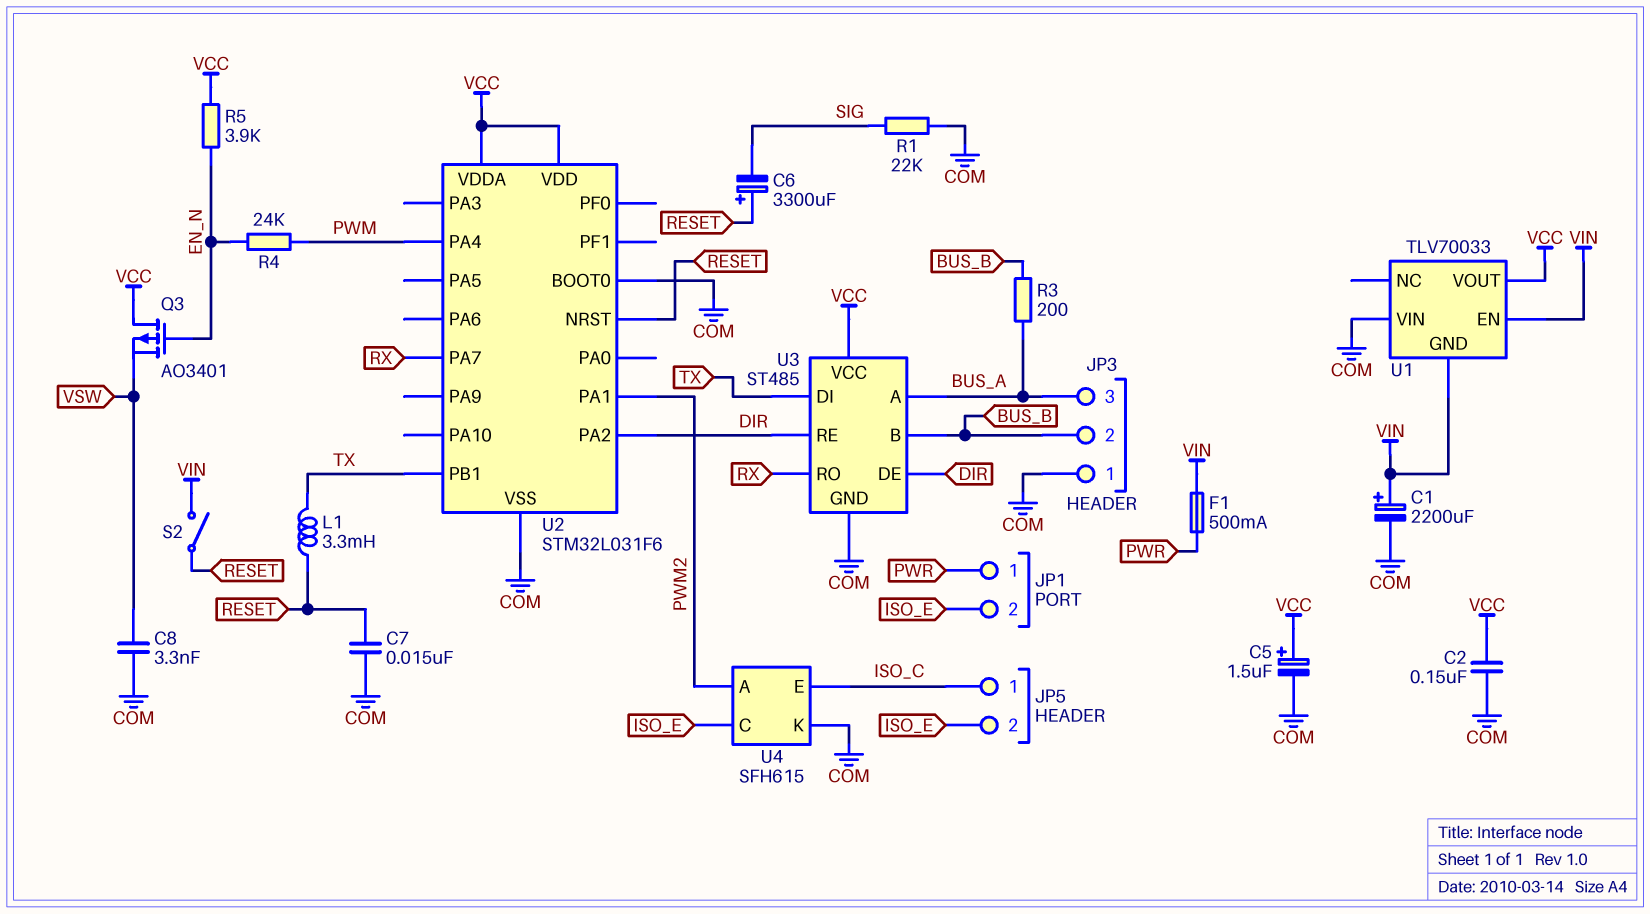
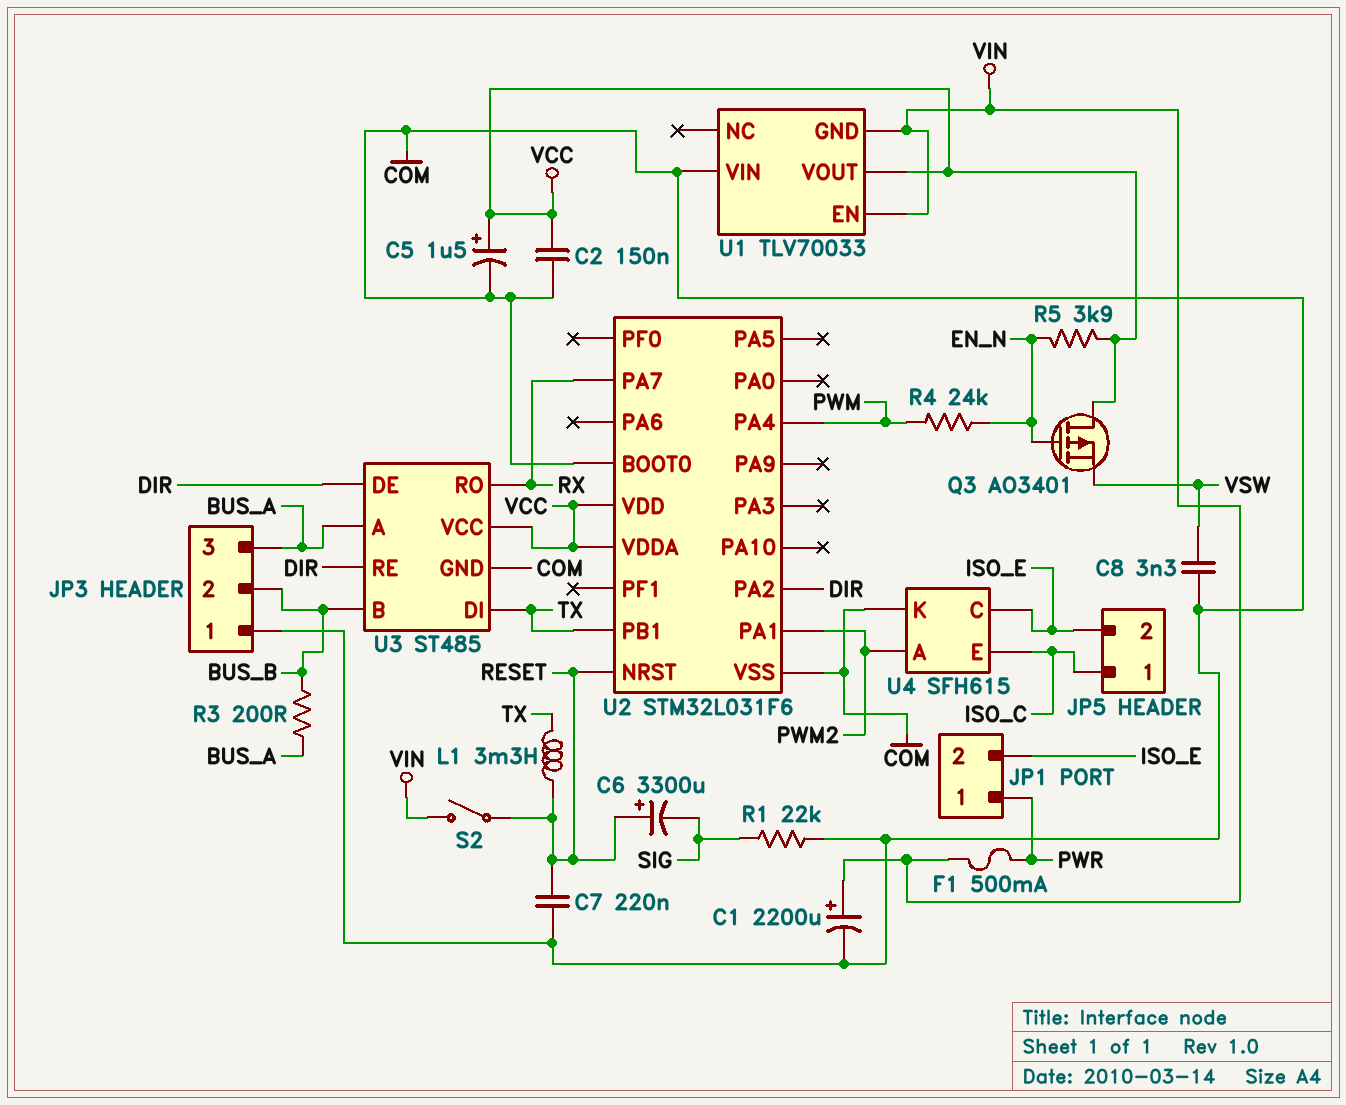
C7: 15nF (COM, RESET) -> 220nF (COM, RESET)

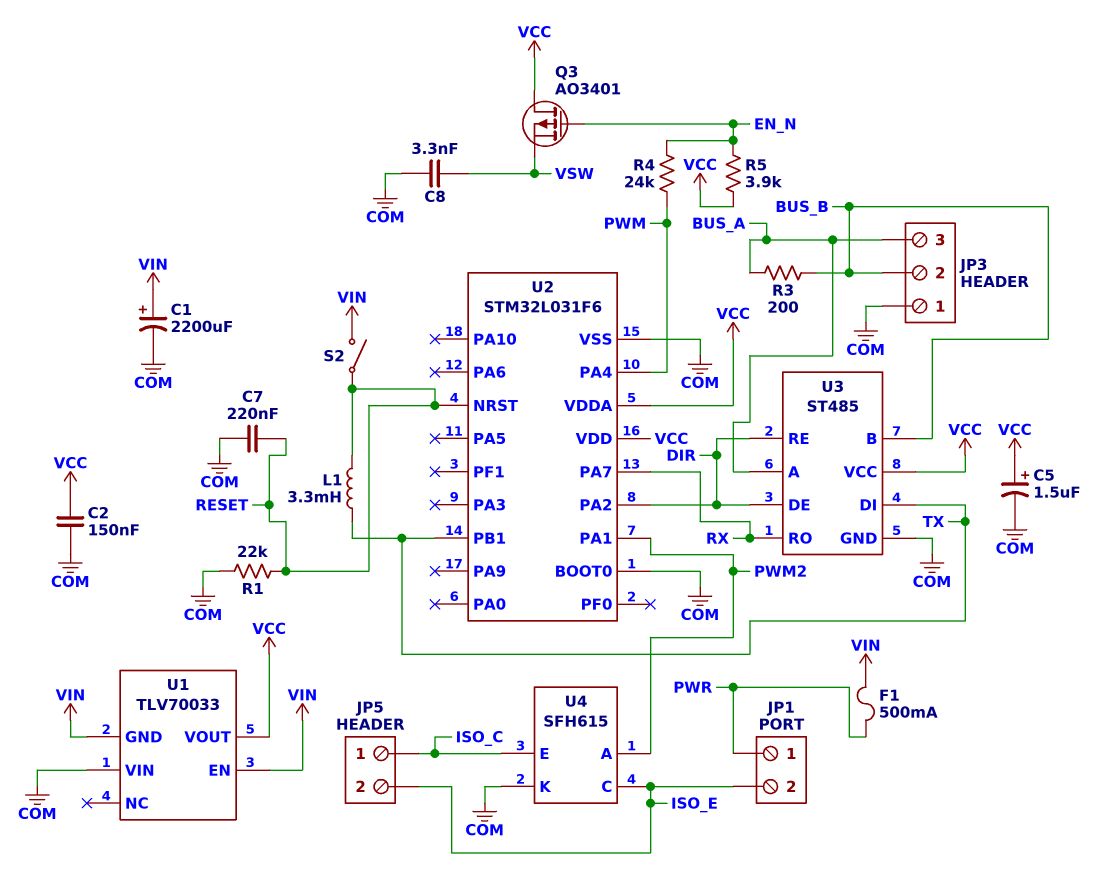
C6: 3300uF (plus RESET, minus SIG) -> none
R1: 22k (COM, SIG) -> 22k (COM, RESET)

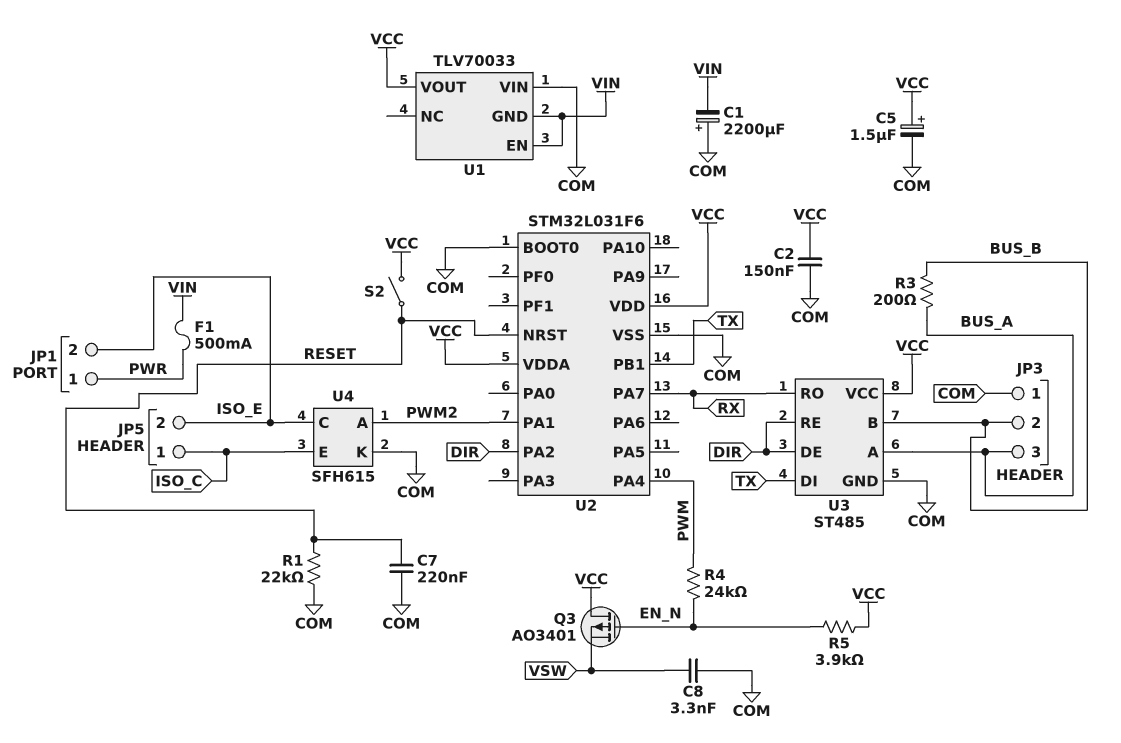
C1: 2200uF (plus VIN, minus COM) -> 2200uF (plus COM, minus VIN)
L1: 3.3mH (RESET, TX) -> none
S2: switch (RESET, VIN) -> switch (RESET, VCC)

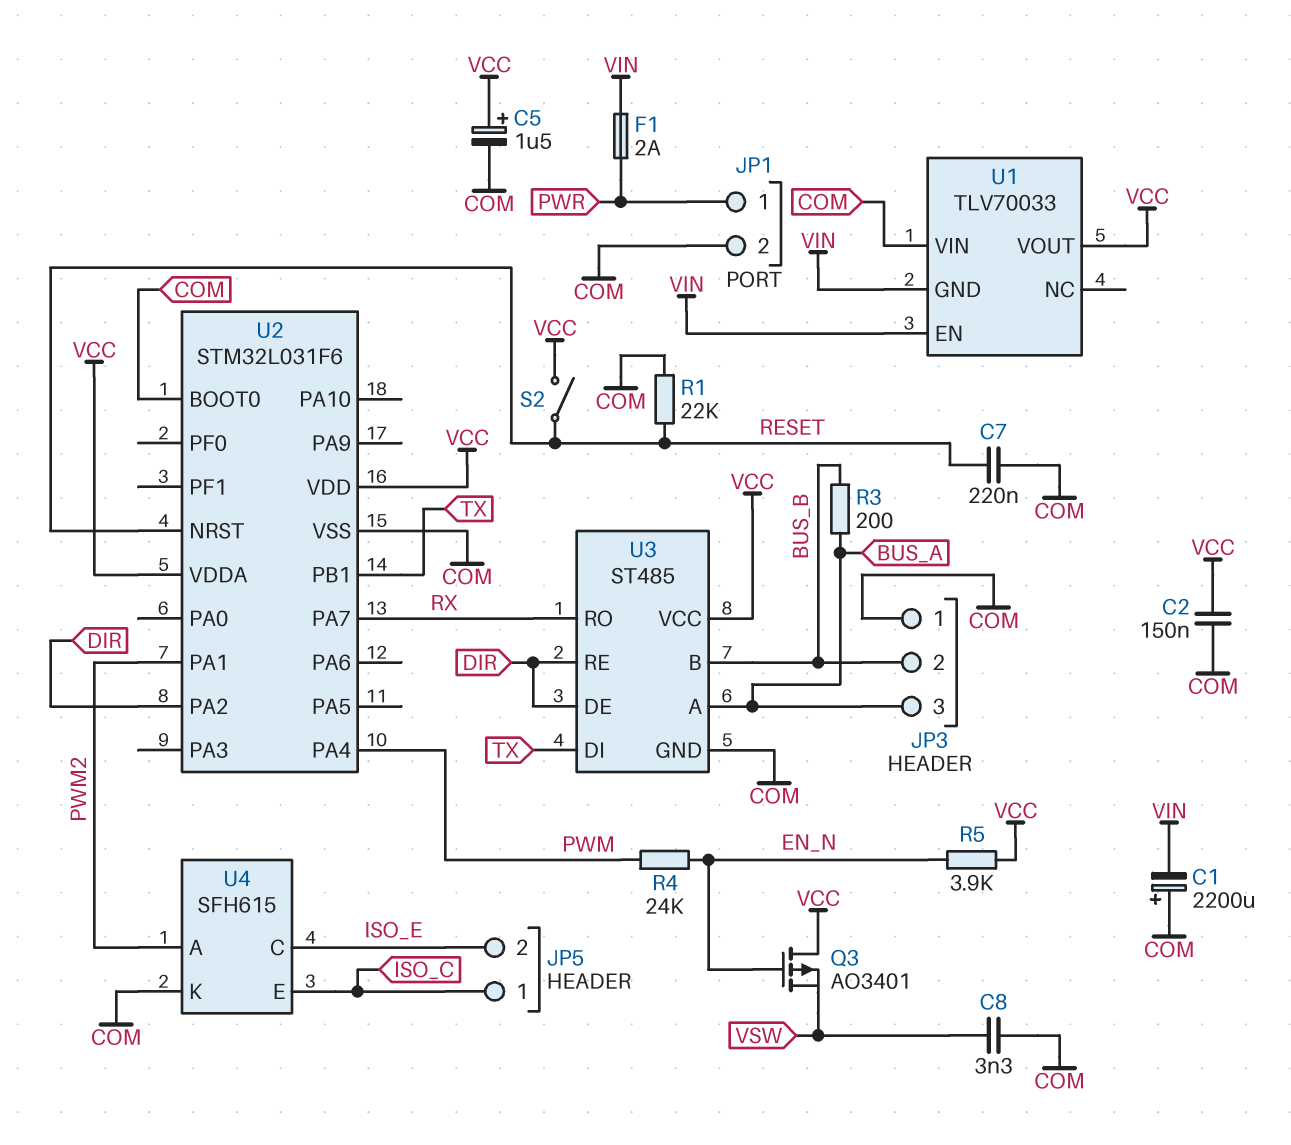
F1: 500mA (PWR, VIN) -> 2A (PWR, VIN)
JP1 pin 2: ISO_E -> COM

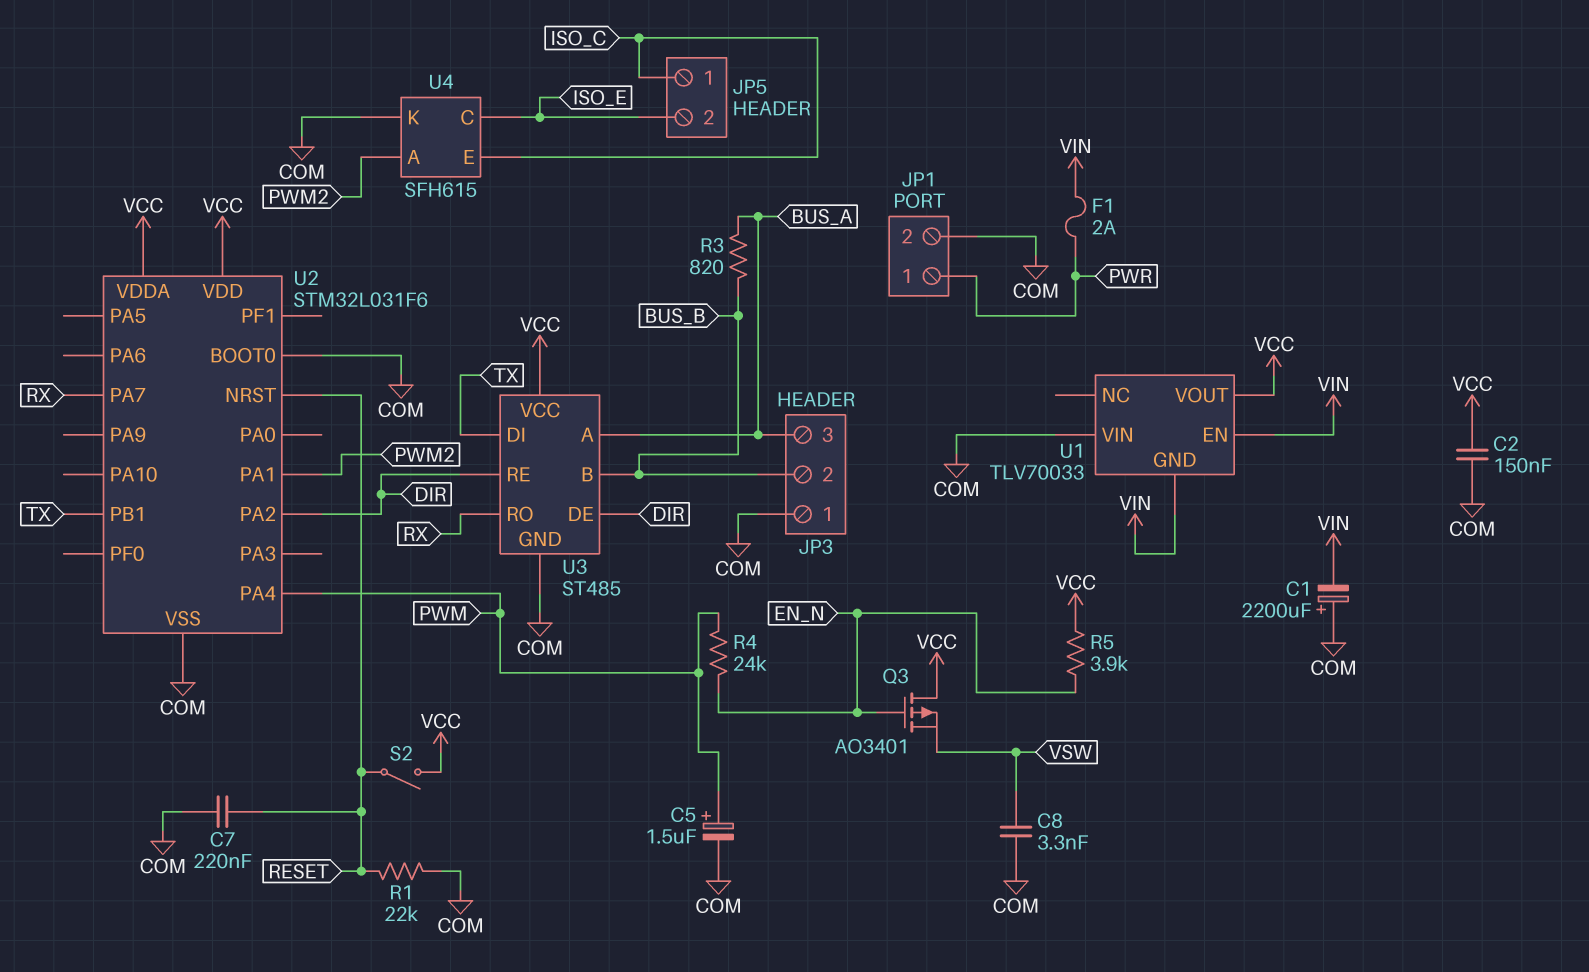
C5: 1.5uF (plus VCC, minus COM) -> 1.5uF (plus PWM, minus COM)
R3: 200 (BUS_A, BUS_B) -> 820 (BUS_A, BUS_B)

